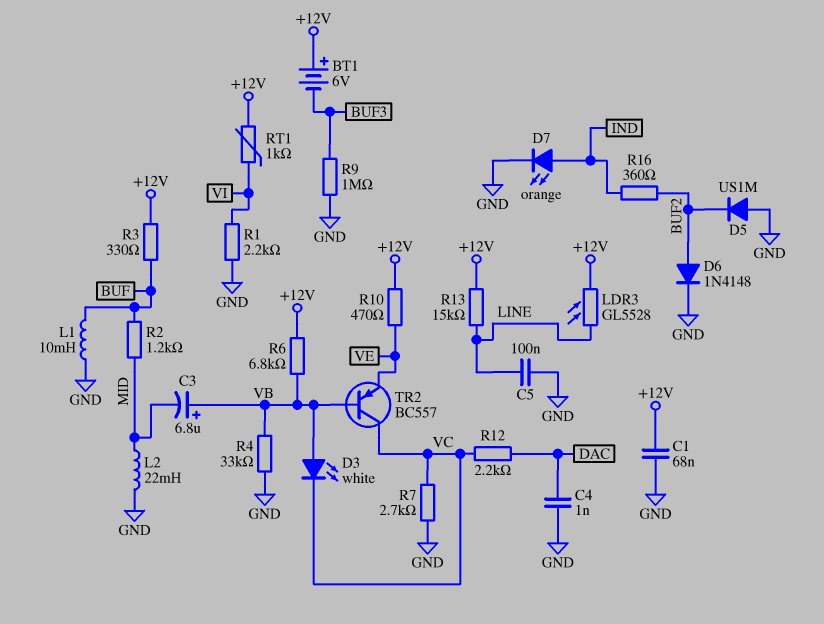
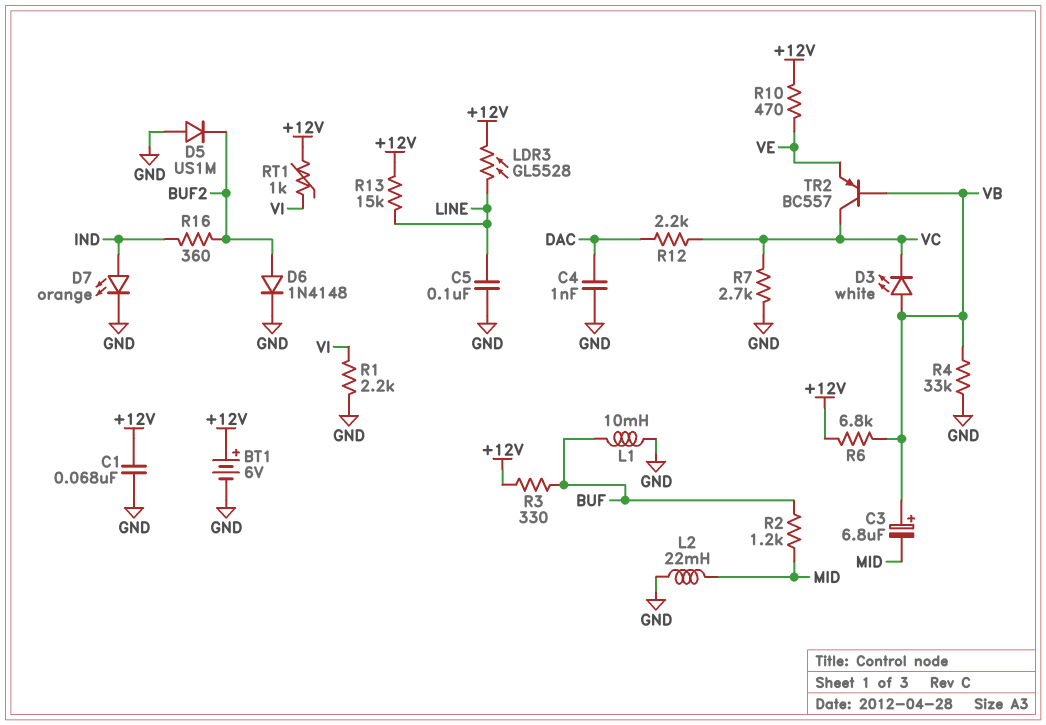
BT1: 6V (plus +12V, minus BUF3) -> 6V (plus +12V, minus GND)
R9: 1M (BUF3, GND) -> none

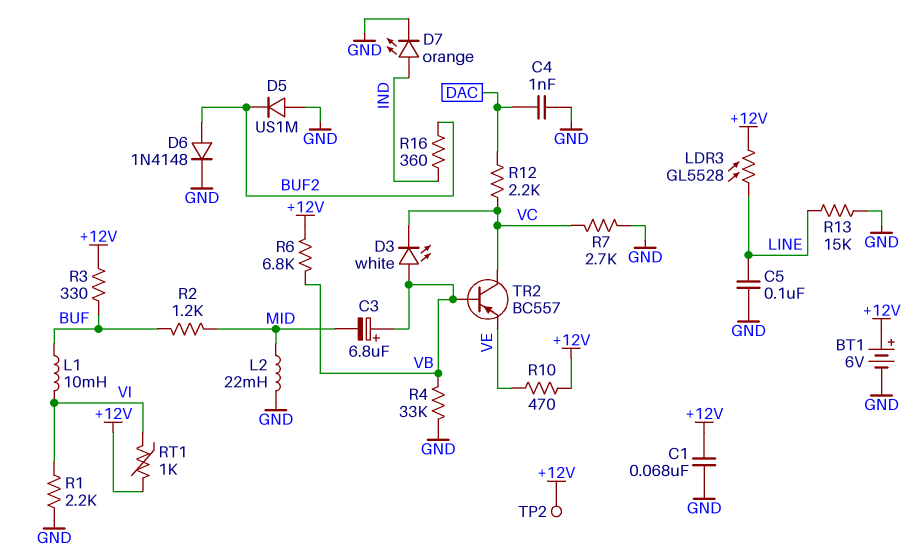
L1: 10mH (BUF, GND) -> 10mH (BUF, VI)
R13: 15k (+12V, LINE) -> 15k (GND, LINE)
TP2: none -> test point (+12V)

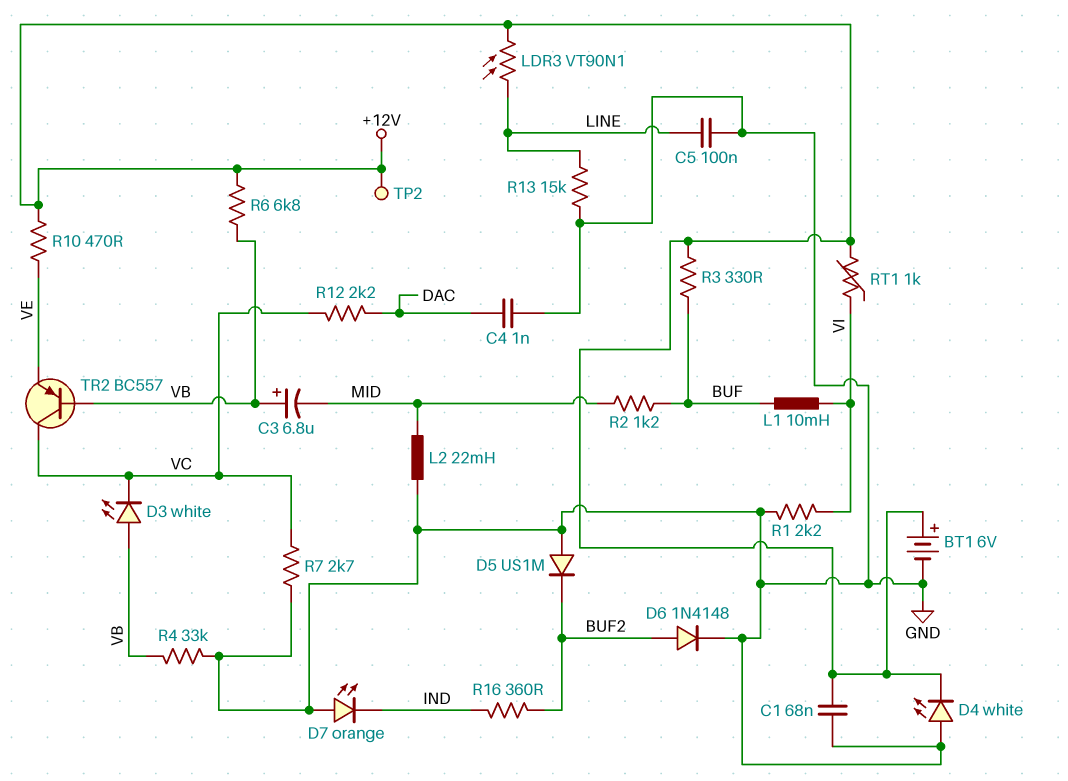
D4: none -> LED white (A GND, K +12V)
D7: LED orange (A IND, K GND) -> LED orange (A GND, K IND)
LDR3: GL5528 (+12V, LINE) -> VT90N1 (+12V, LINE)

